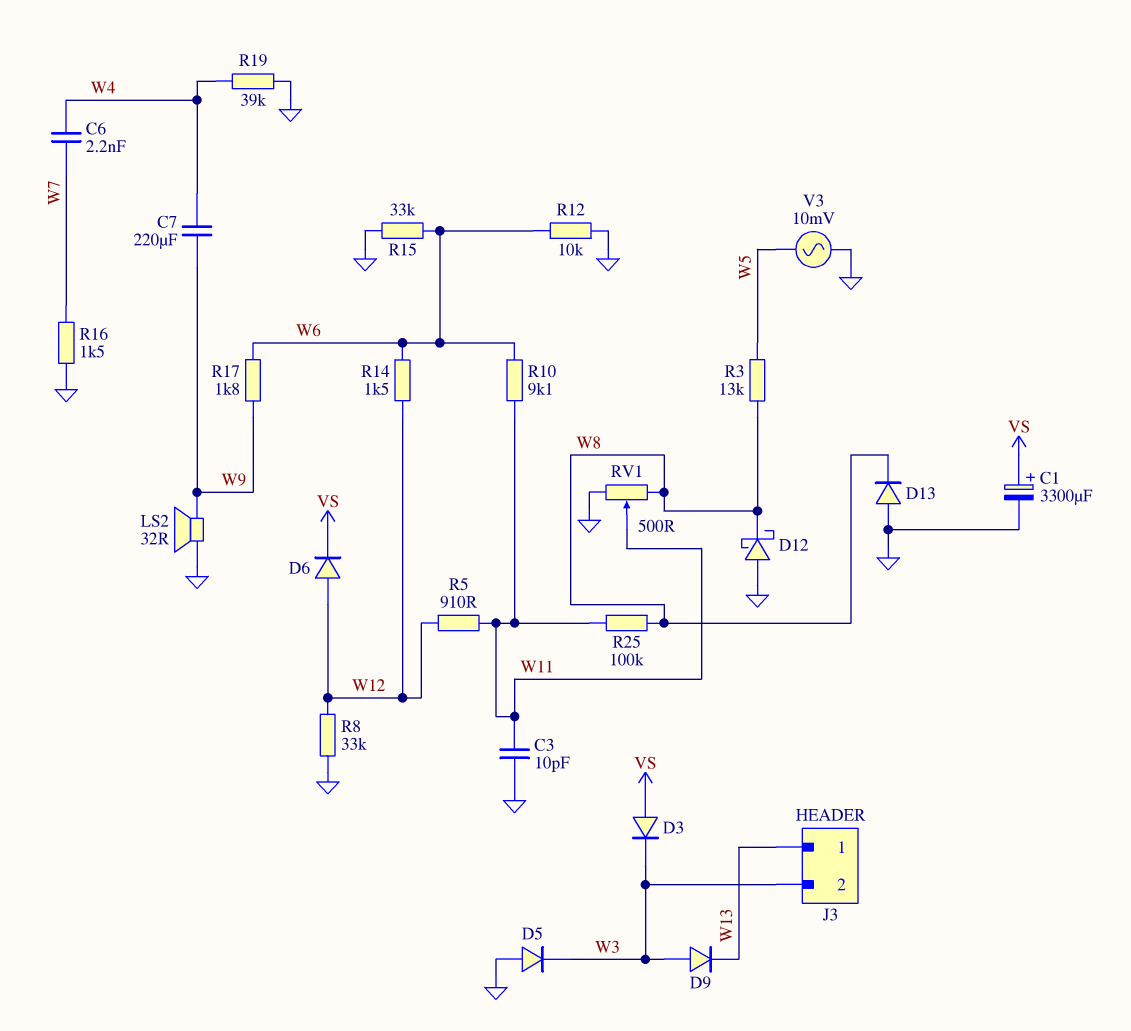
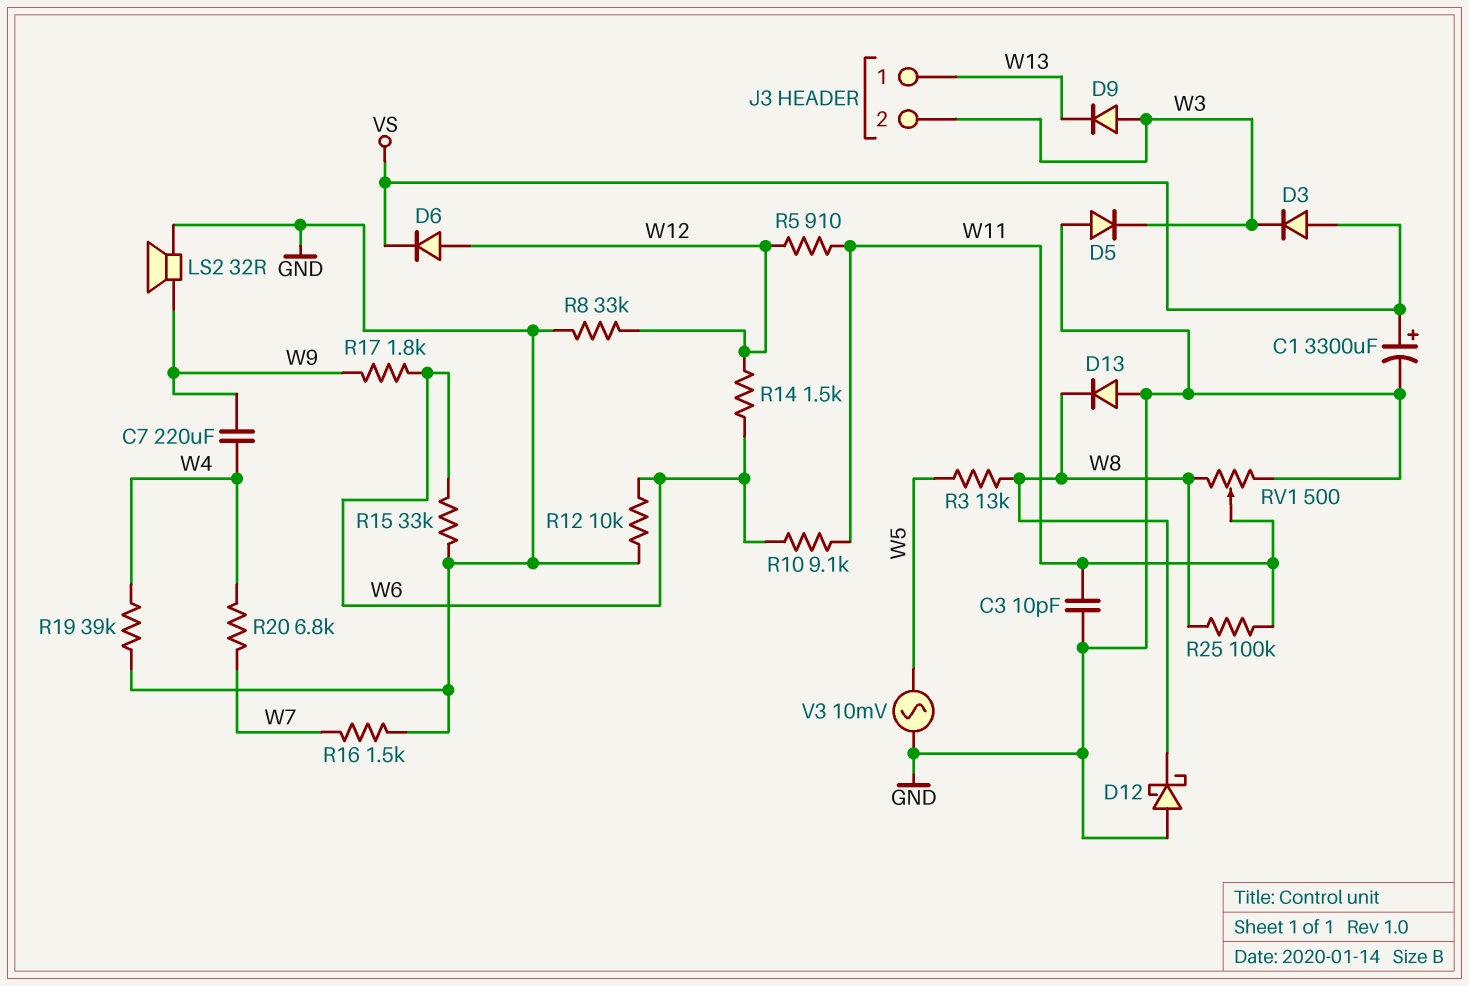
C6: 2.2nF (W4, W7) -> none
R20: none -> 6.8k (W4, W7)

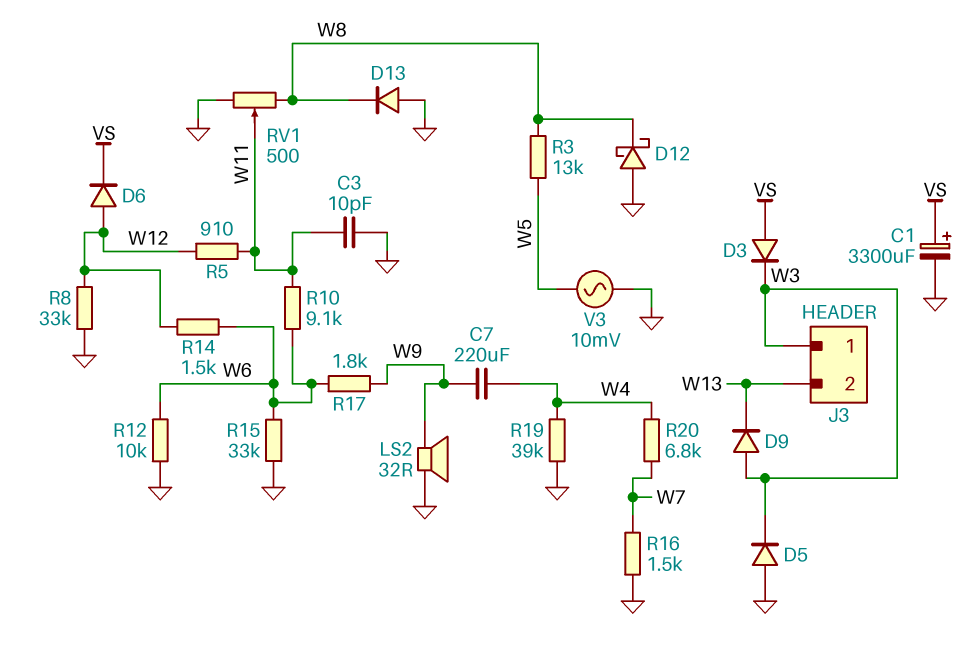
J3 pin 1: W13 -> W3
J3 pin 2: W3 -> W13
R25: 100k (W8, W11) -> none

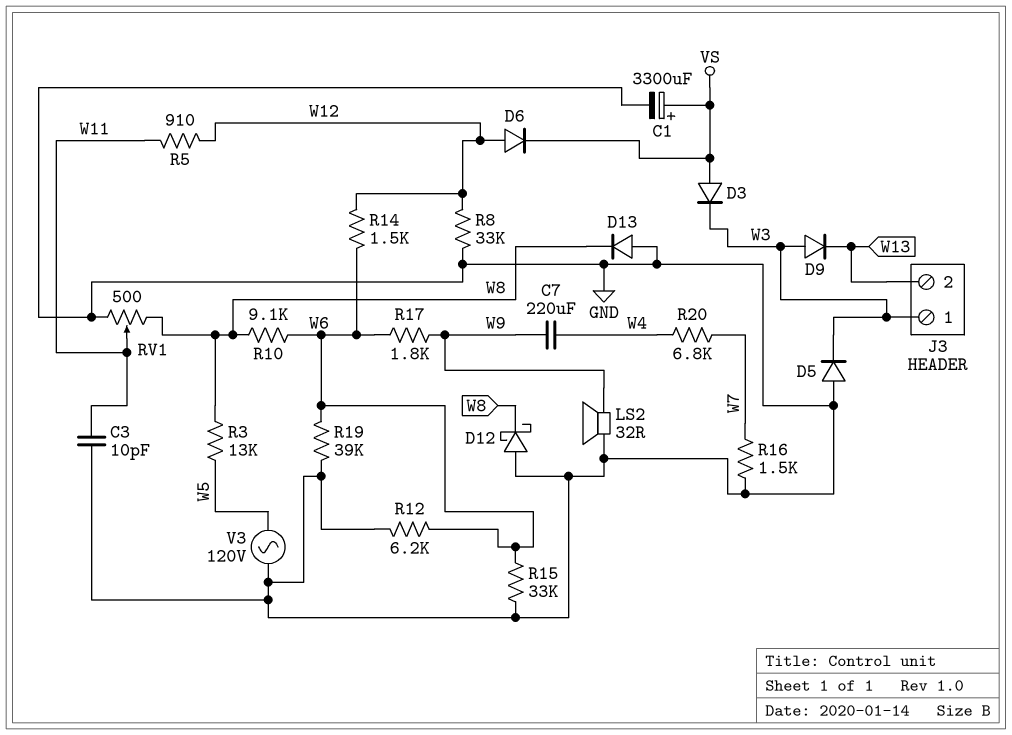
R10: 9.1k (W6, W11) -> 9.1k (W6, W8)
R12: 10k (GND, W6) -> 6.2k (GND, W6)
R19: 39k (GND, W4) -> 39k (GND, W6)
V3: AC 10mV (GND, W5) -> AC 120V (GND, W5)

